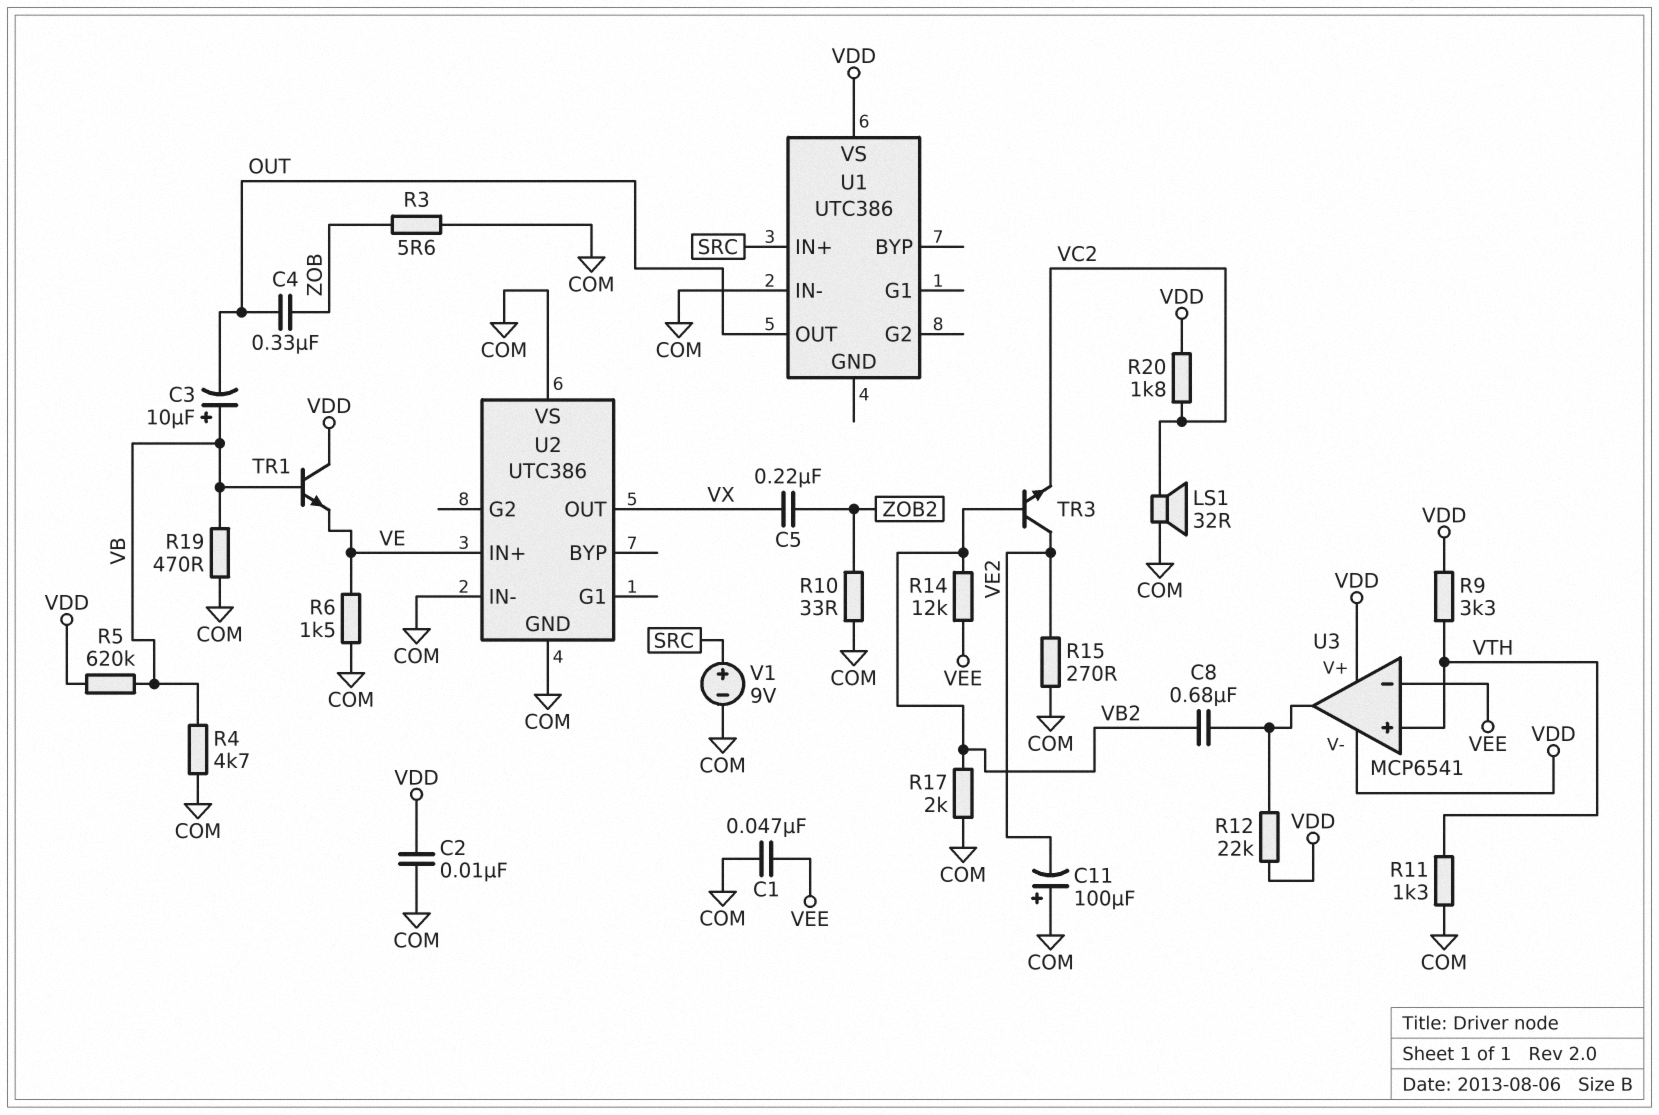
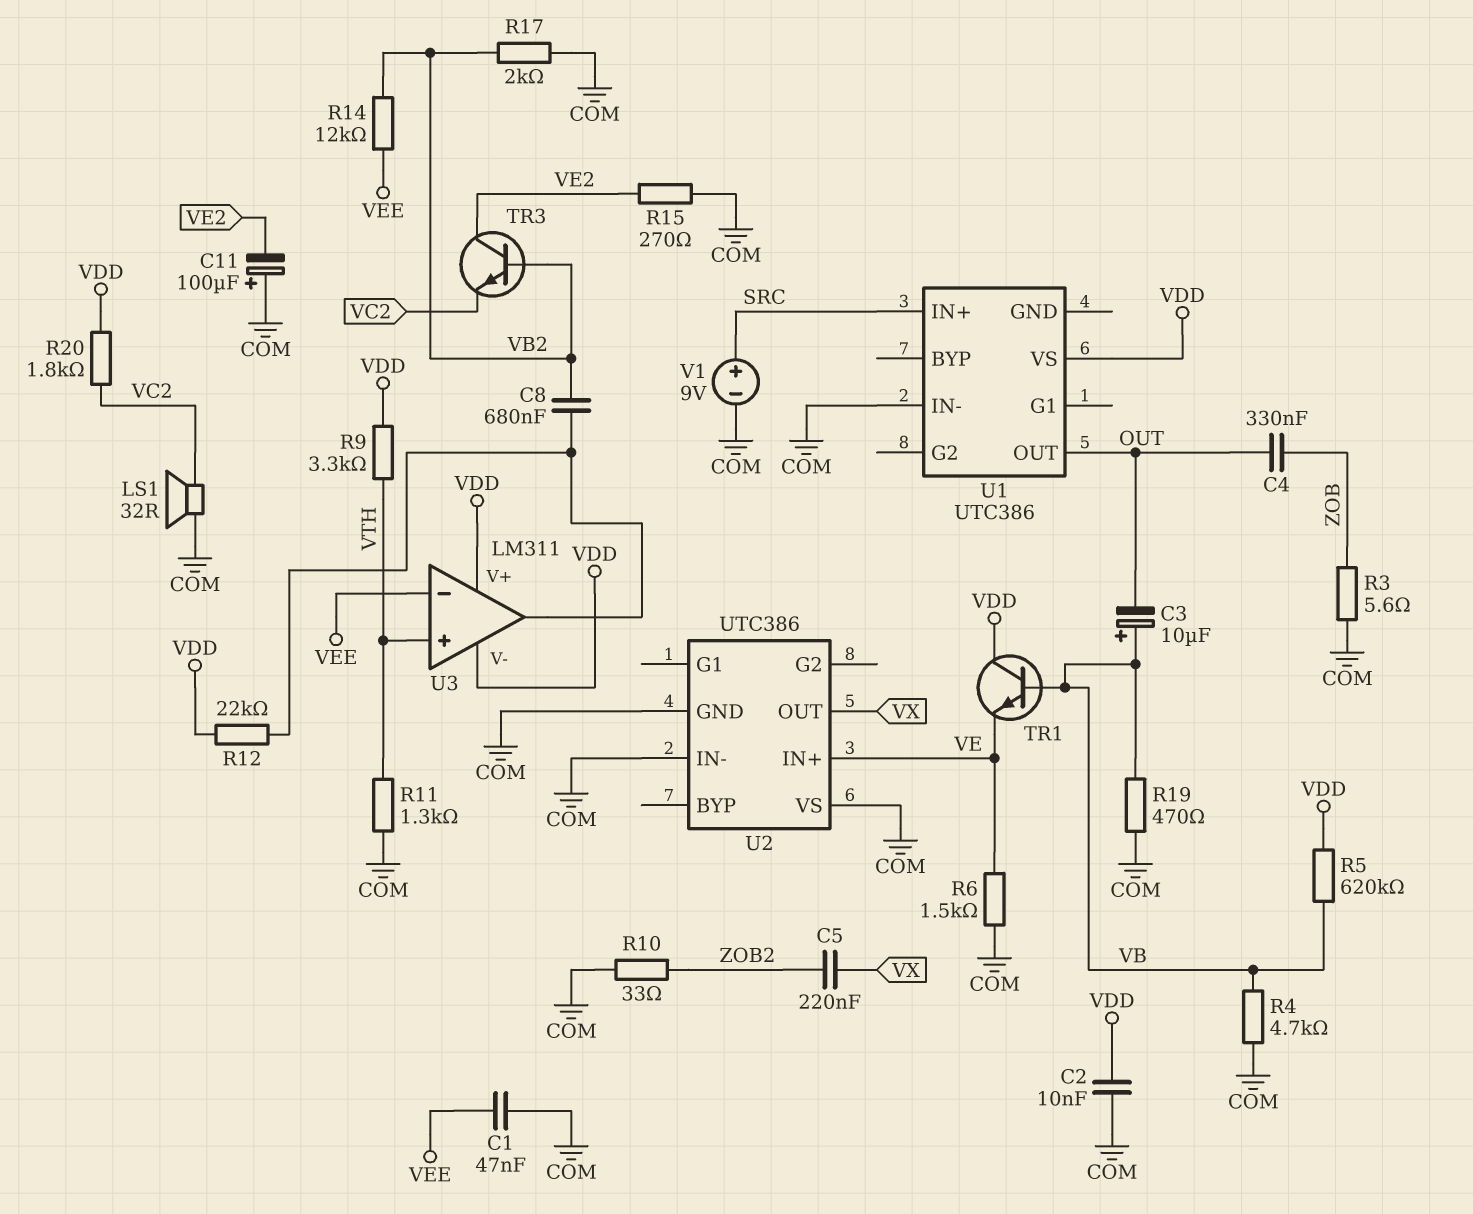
U3: MCP6541 -> LM311

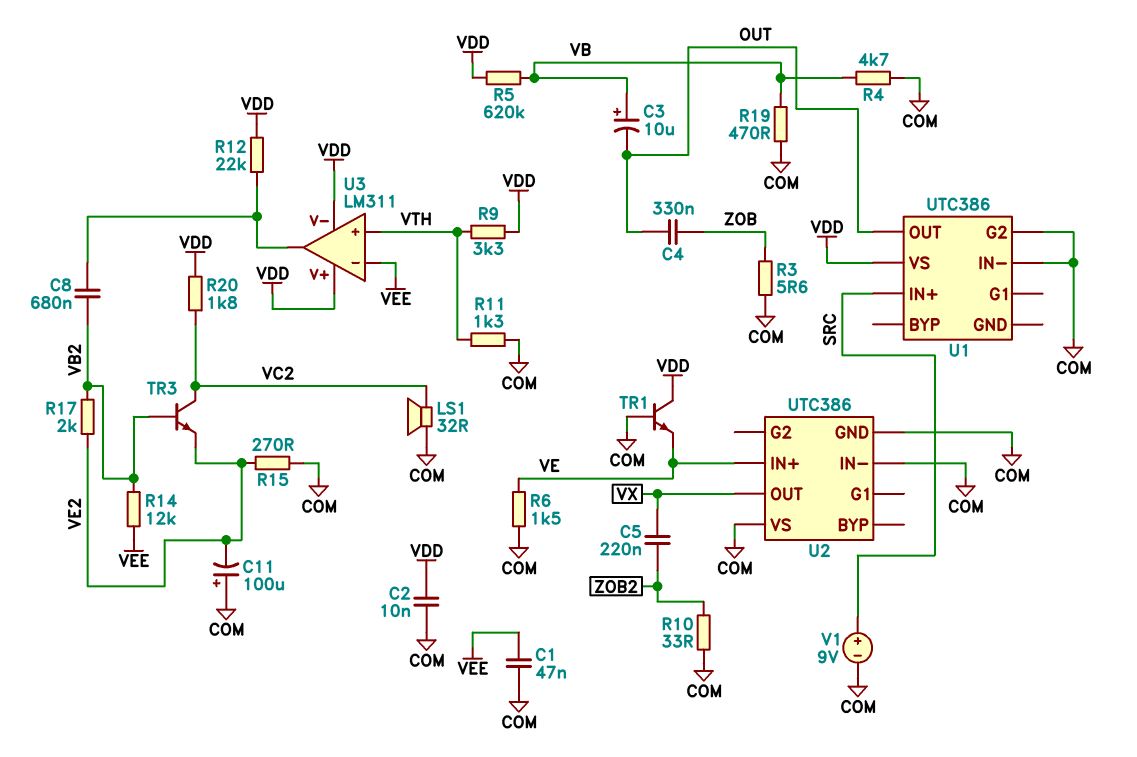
R17: 2k (COM, VB2) -> 2k (VB2, VE2)
TR1: NPN (B VB, C VDD, E VE) -> NPN (B COM, C VDD, E VE)
TR3: NPN (B VB2, C VE2, E VC2) -> NPN (B VB2, C VC2, E VE2)
U1 pin G2: none -> COM

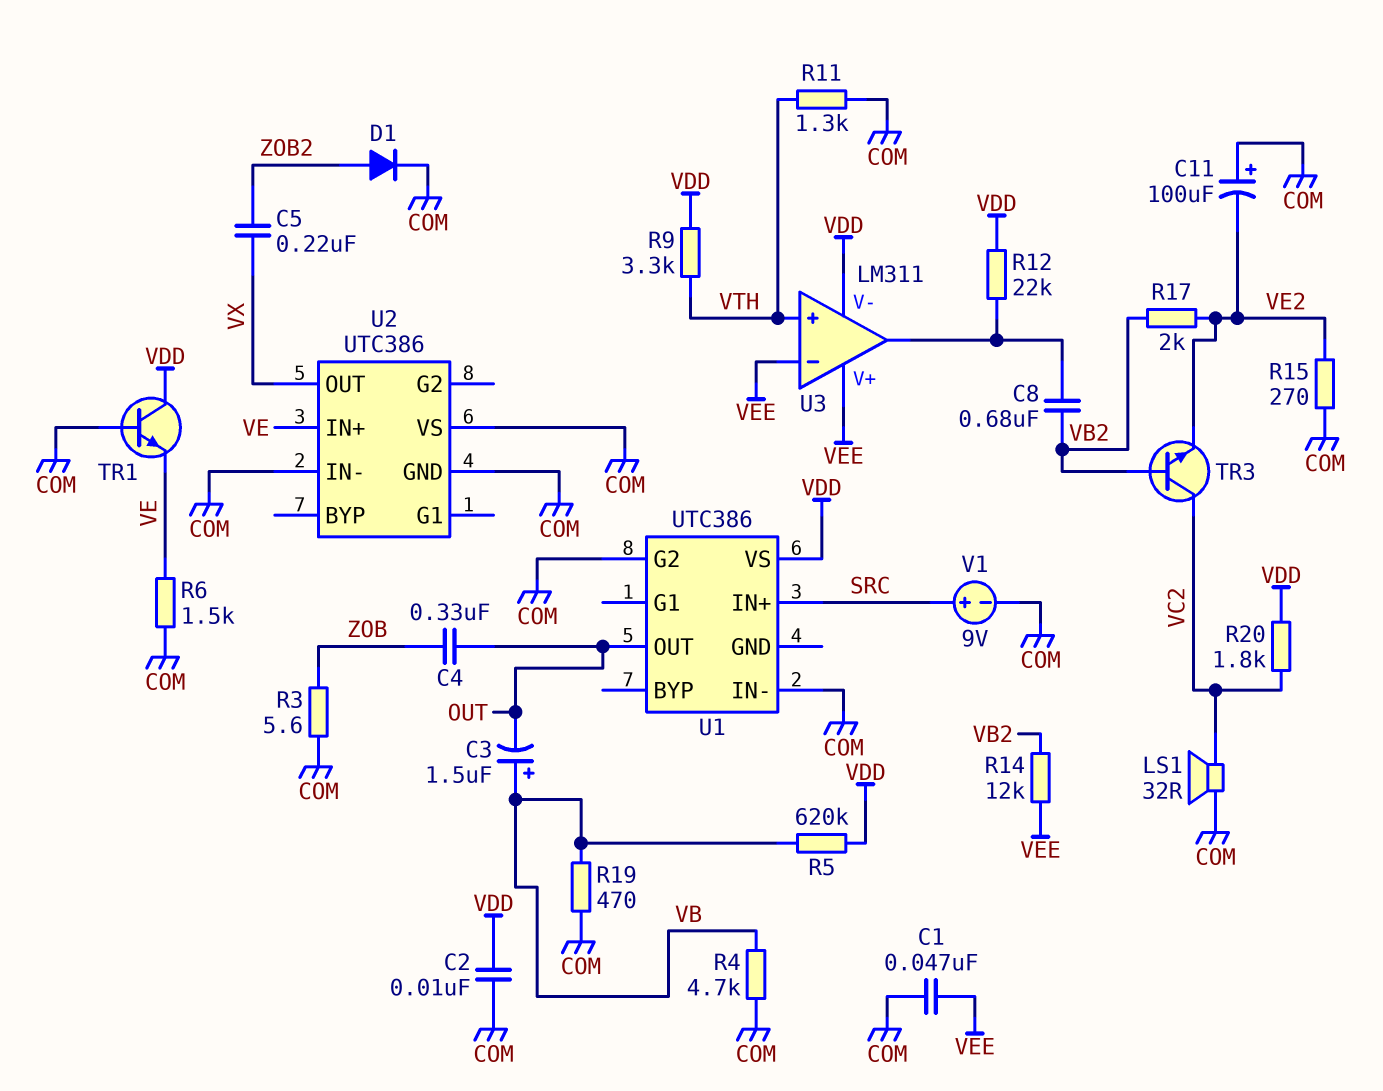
C3: 10uF (plus VB, minus OUT) -> 1.5uF (plus VB, minus OUT)
D1: none -> diode (A ZOB2, K COM)
R10: 33 (COM, ZOB2) -> none
U3 pin V+: VDD -> VEE

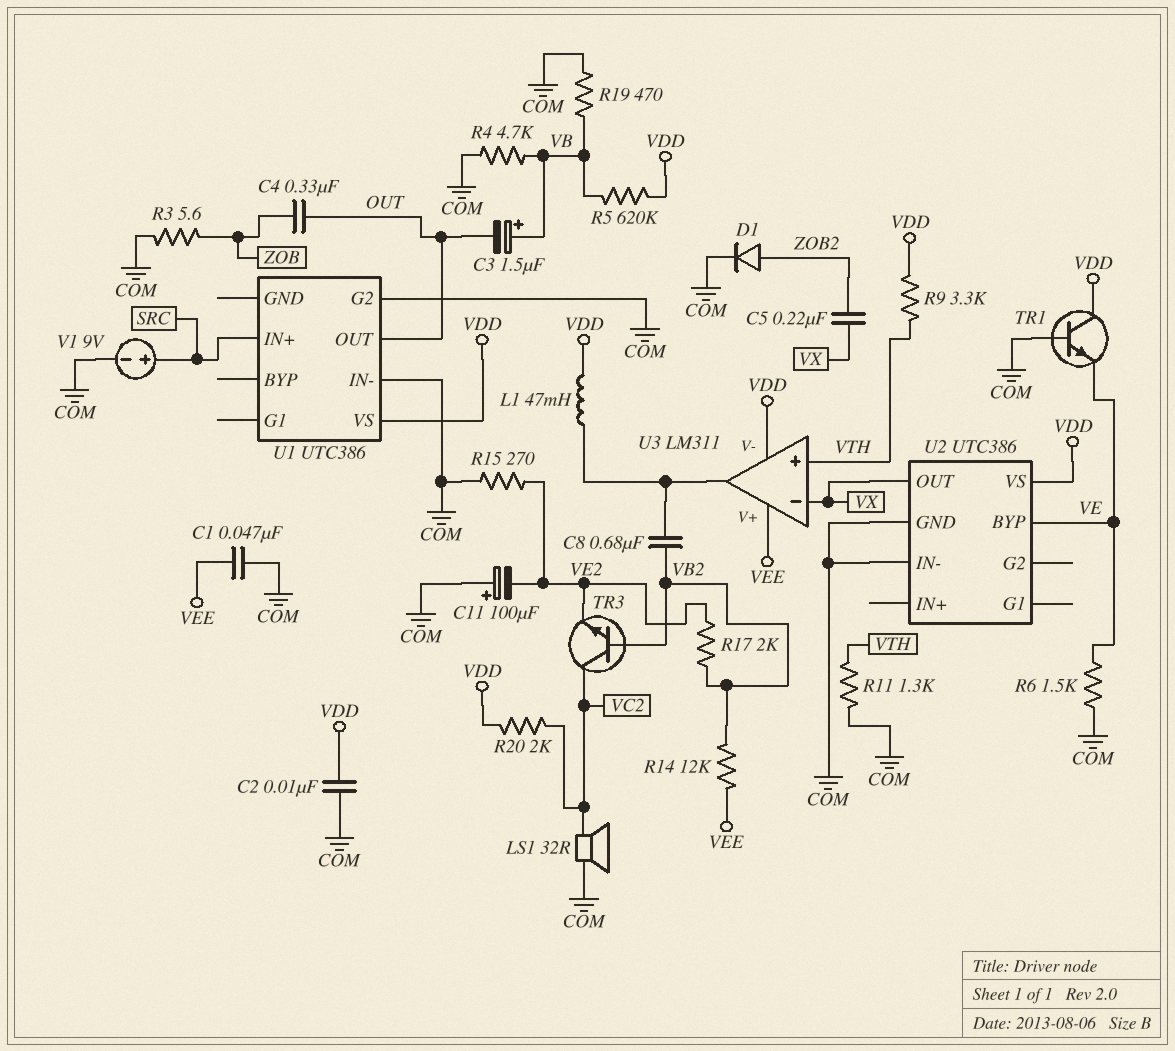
L1: none -> 47mH (U3/out, VDD)
R12: 22k (U3/out, VDD) -> none
R20: 1.8k (VC2, VDD) -> 2k (VC2, VDD)
U2 pin BYP: none -> VE
U2 pin IN+: VE -> none
U2 pin VS: COM -> VDD
U3 pin in-: VEE -> VX

